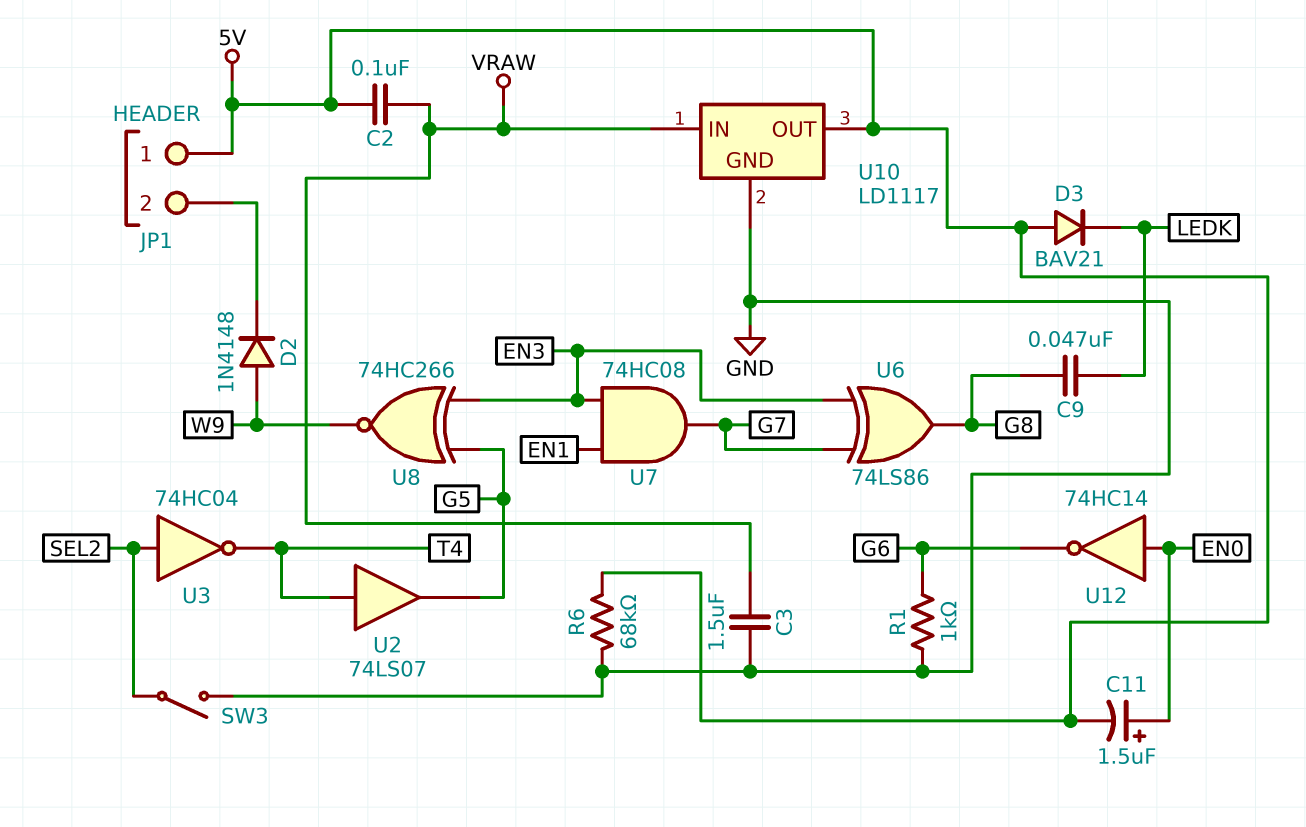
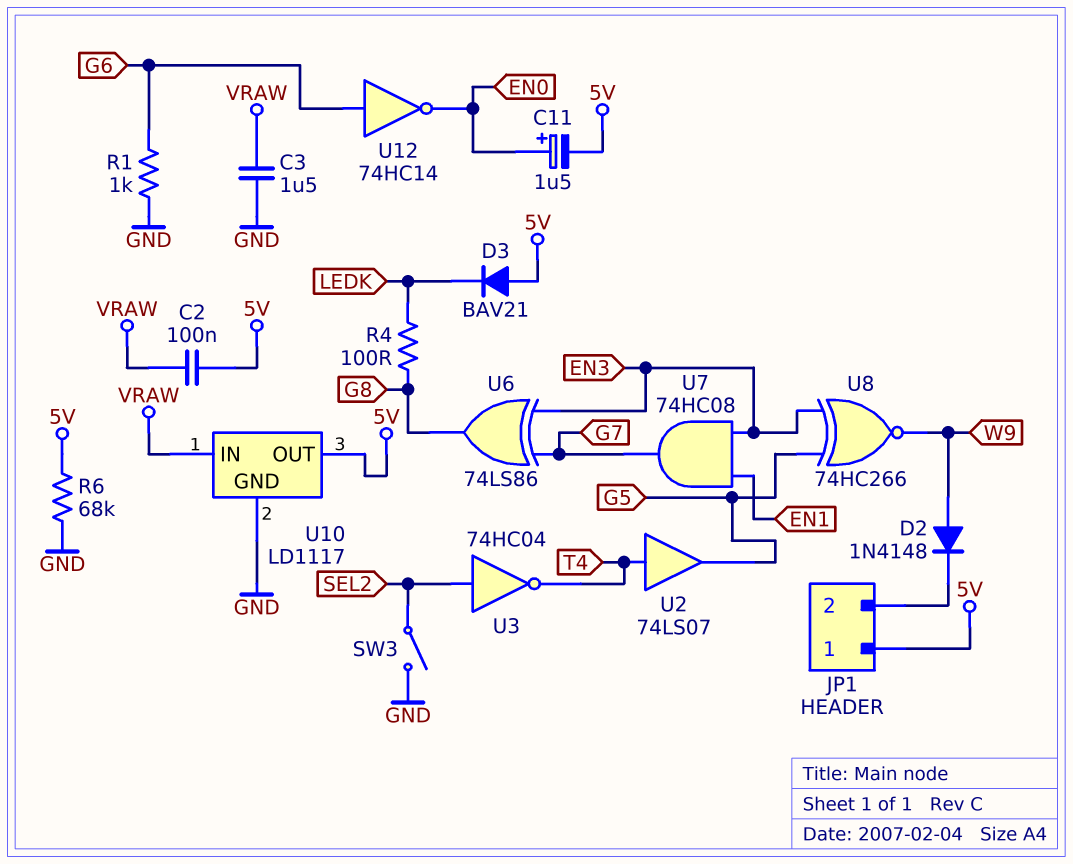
C9: 47nF (G8, LEDK) -> none
R4: none -> 100 (G8, LEDK)
U12: NOT 74HC14 (in EN0, out G6) -> NOT 74HC14 (in G6, out EN0)

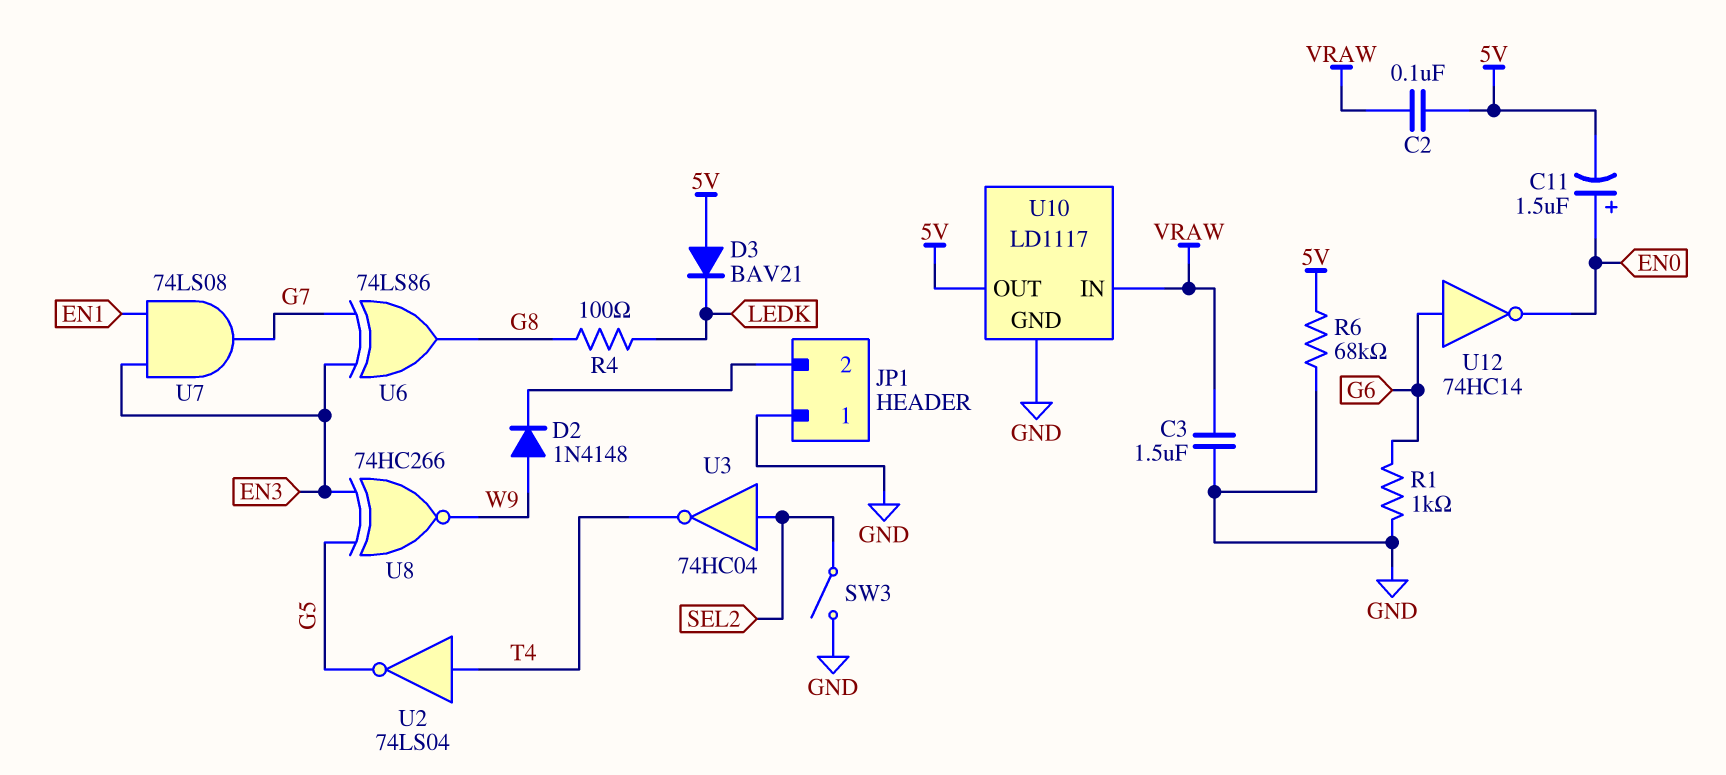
JP1 pin 1: 5V -> GND
U2: buffer 74LS07 (in T4, out G5) -> NOT 74LS04 (in T4, out G5)
U7: AND 74HC08 (in EN1, in EN3, out G7) -> AND 74LS08 (in EN1, in EN3, out G7)

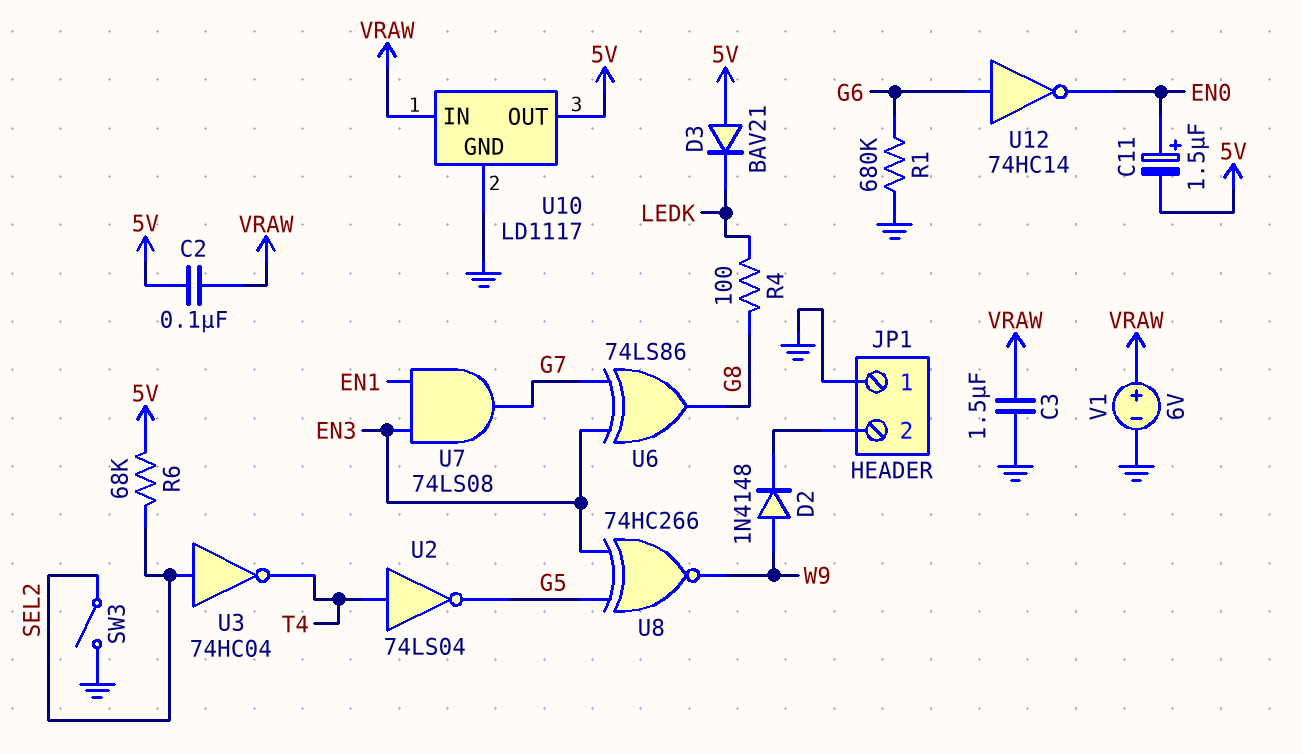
R1: 1k (G6, GND) -> 680k (G6, GND)
R6: 68k (5V, GND) -> 68k (5V, SEL2)
V1: none -> 6V (plus VRAW, minus GND)

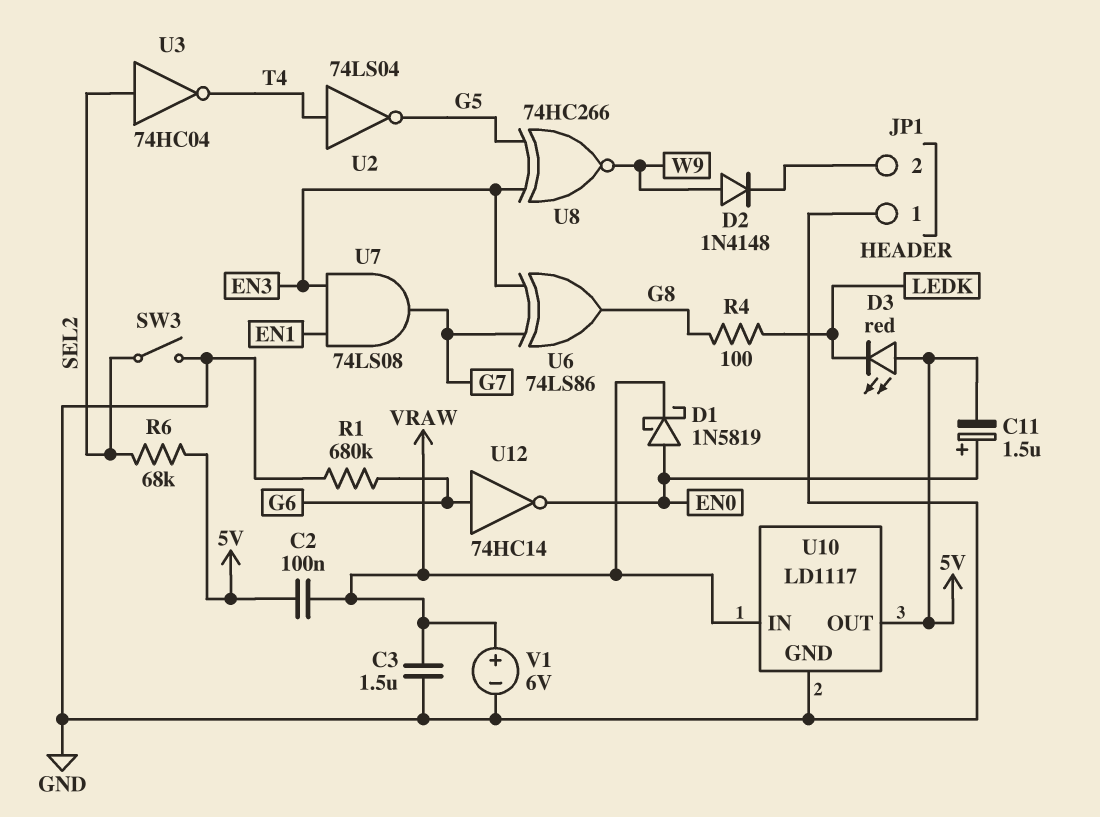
D1: none -> schottky 1N5819 (A EN0, K VRAW)
D3: diode BAV21 (A 5V, K LEDK) -> LED red (A 5V, K LEDK)

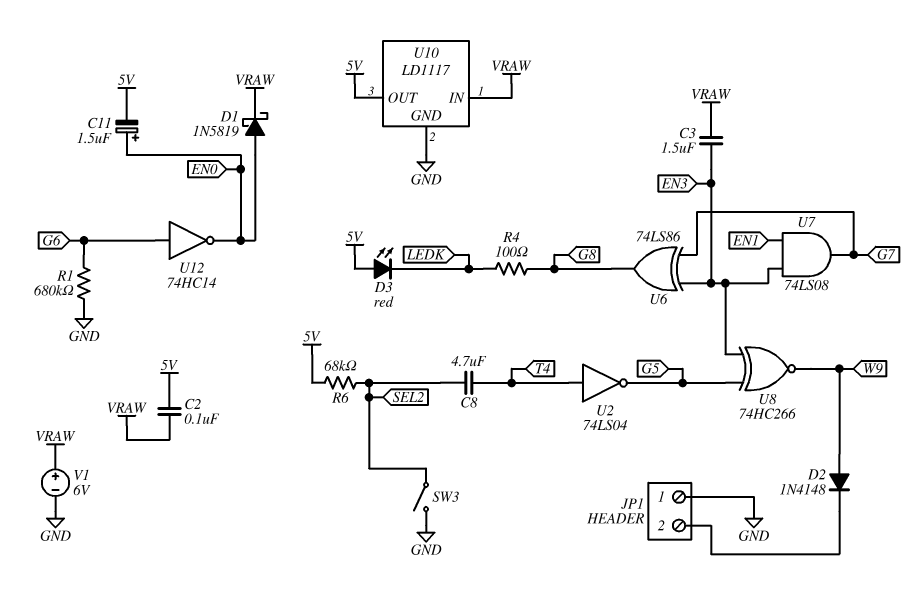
C3: 1.5uF (GND, VRAW) -> 1.5uF (EN3, VRAW)
C8: none -> 4.7uF (SEL2, T4)
U3: NOT 74HC04 (in SEL2, out T4) -> none

